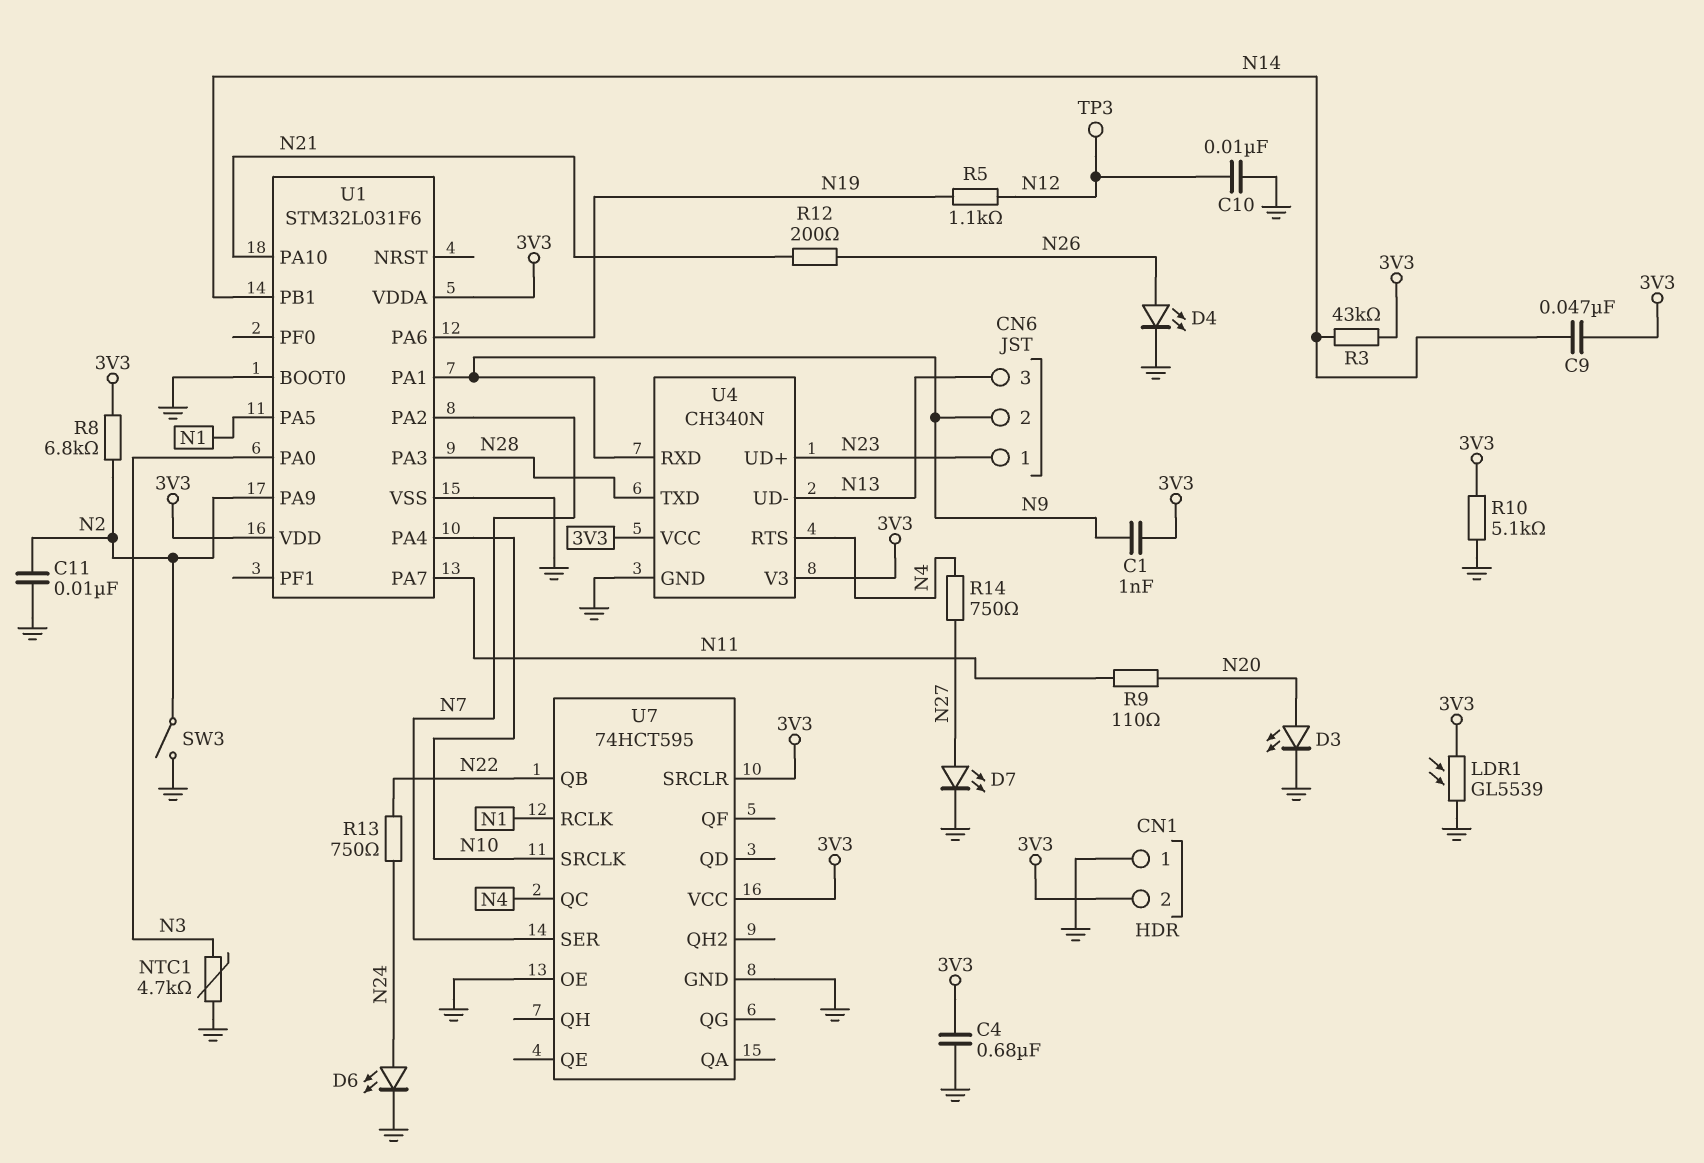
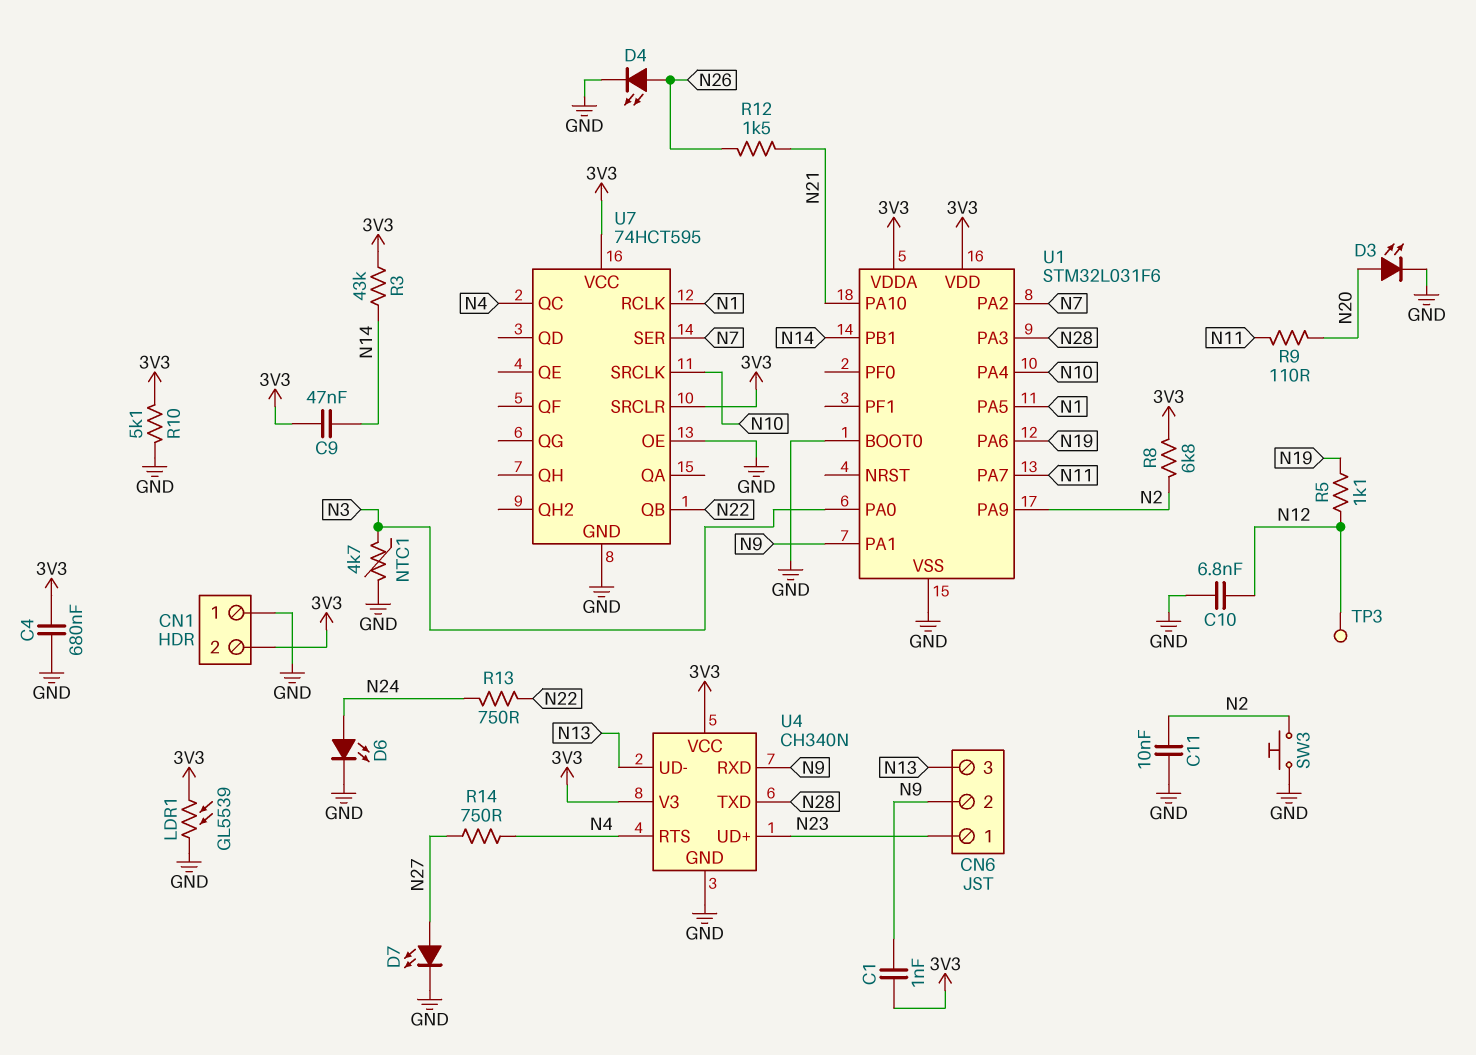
C10: 10nF (GND, N12) -> 6.8nF (GND, N12)
R12: 200 (N21, N26) -> 1.5k (N21, N26)
SW3: switch (GND, N2) -> button (GND, N2)

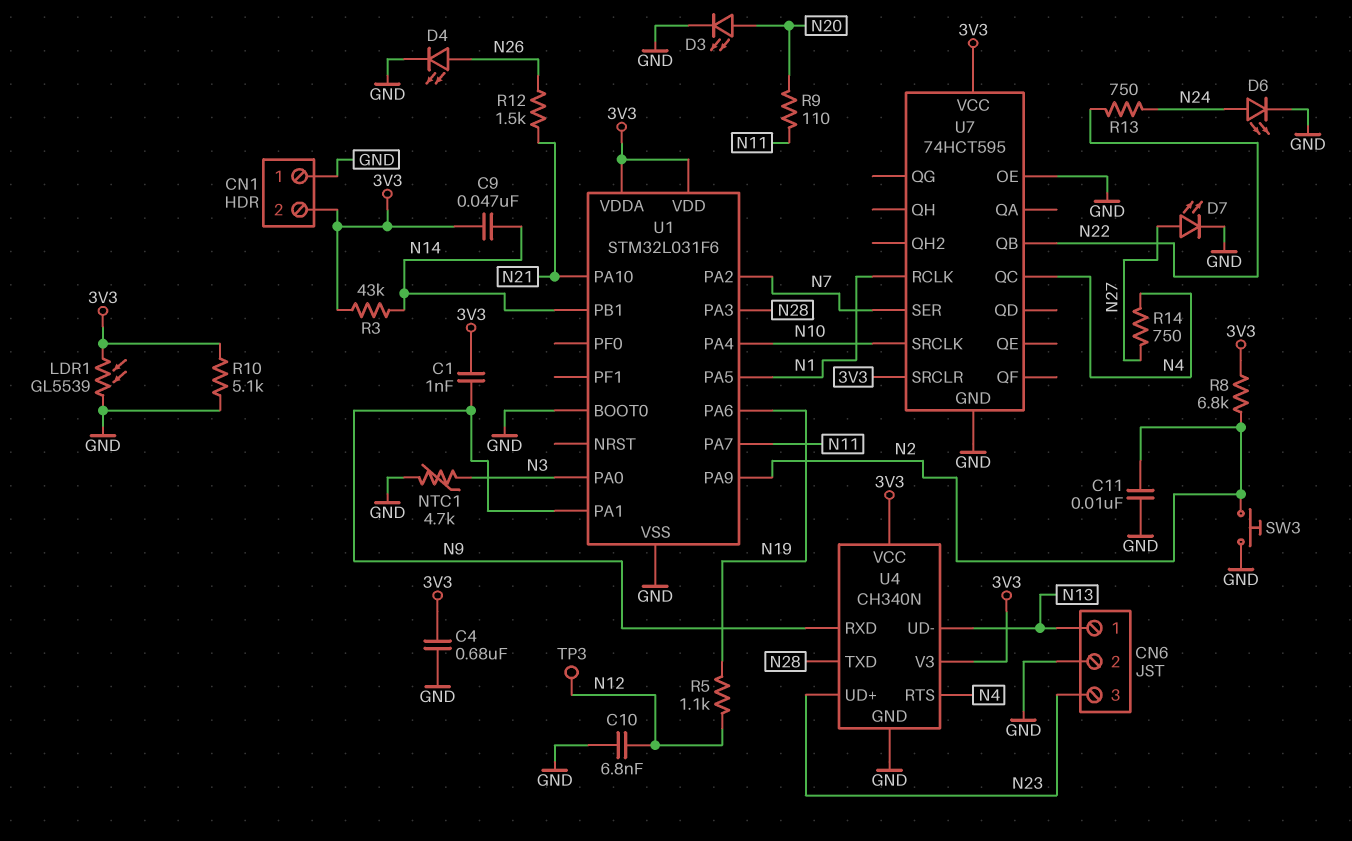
CN6 pin 1: N23 -> N13
CN6 pin 2: N9 -> GND
CN6 pin 3: N13 -> N23

